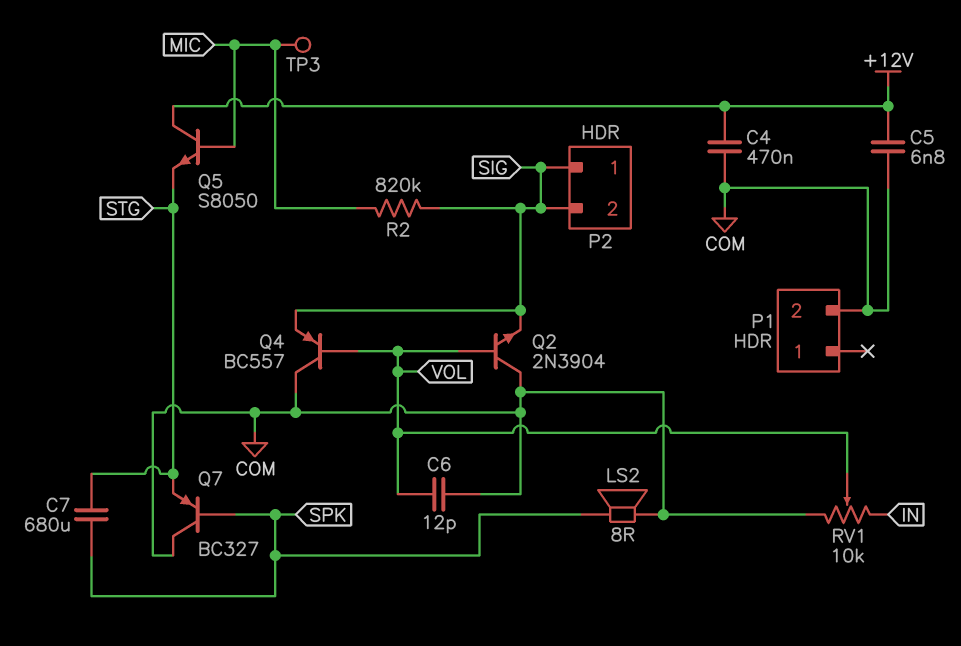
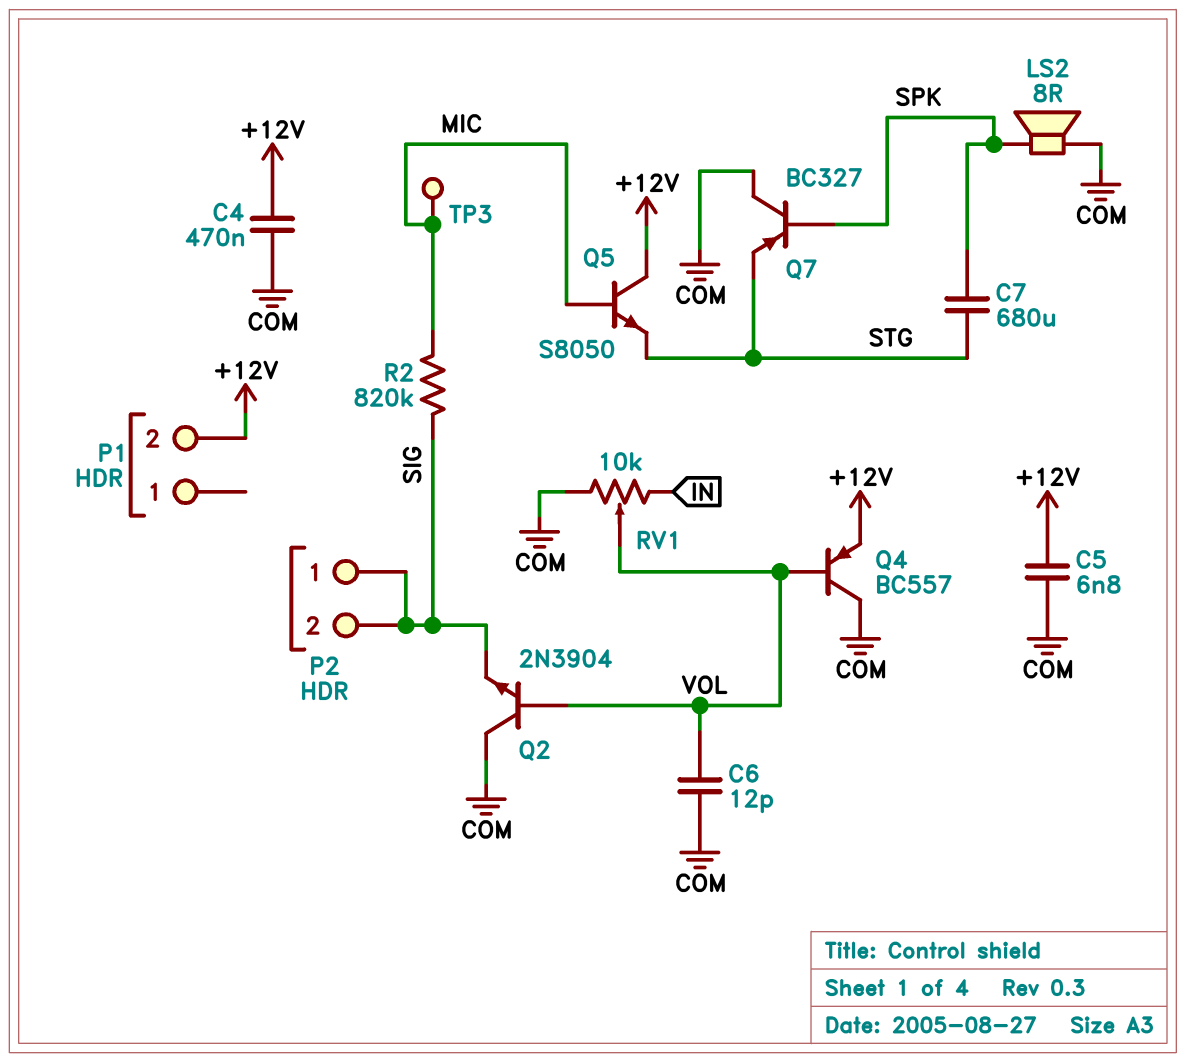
P1 pin 2: COM -> +12V
Q4: PNP BC557 (B VOL, C COM, E SIG) -> PNP BC557 (B VOL, C COM, E +12V)

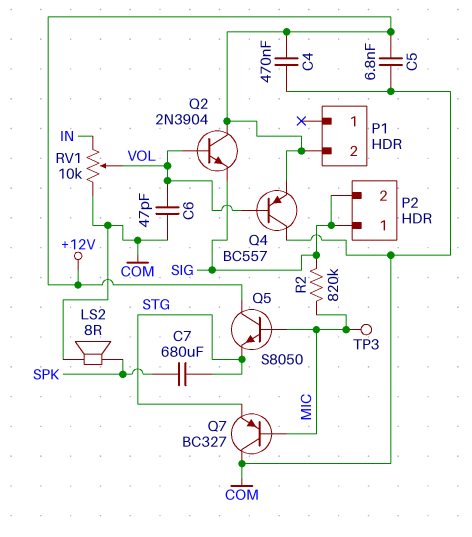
C6: 12pF (COM, VOL) -> 47pF (COM, VOL)
Q2: NPN 2N3904 (B VOL, C COM, E SIG) -> NPN 2N3904 (B VOL, C +12V, E SIG)
Q7: PNP BC327 (B SPK, C COM, E STG) -> PNP BC327 (B MIC, C COM, E STG)

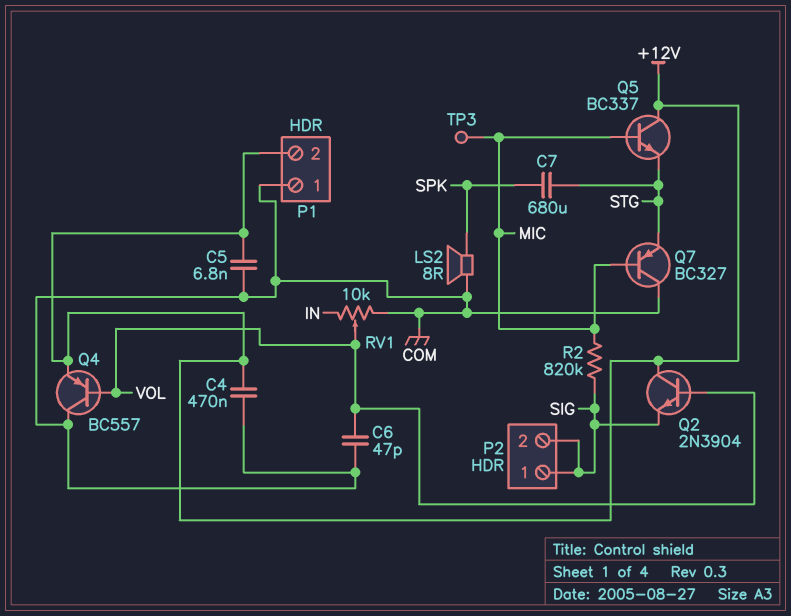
P1 pin 1: none -> COM
Q5: NPN S8050 (B MIC, C +12V, E STG) -> NPN BC337 (B MIC, C +12V, E STG)

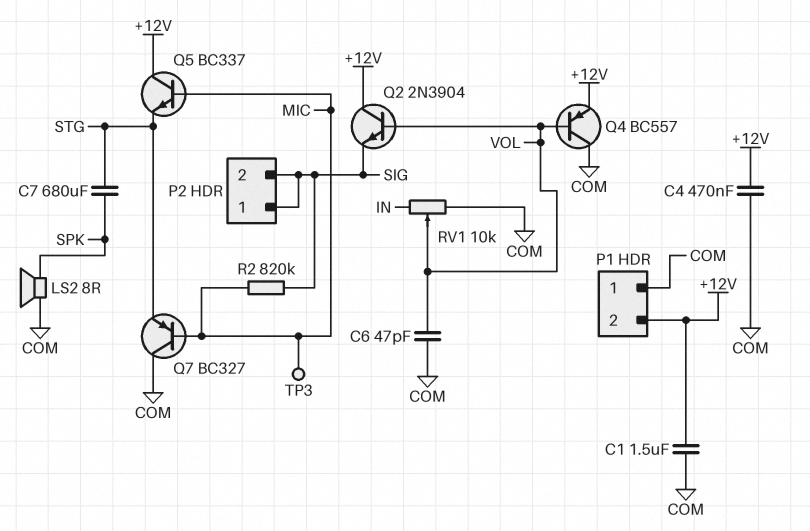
C1: none -> 1.5uF (+12V, COM)
C5: 6.8nF (+12V, COM) -> none

